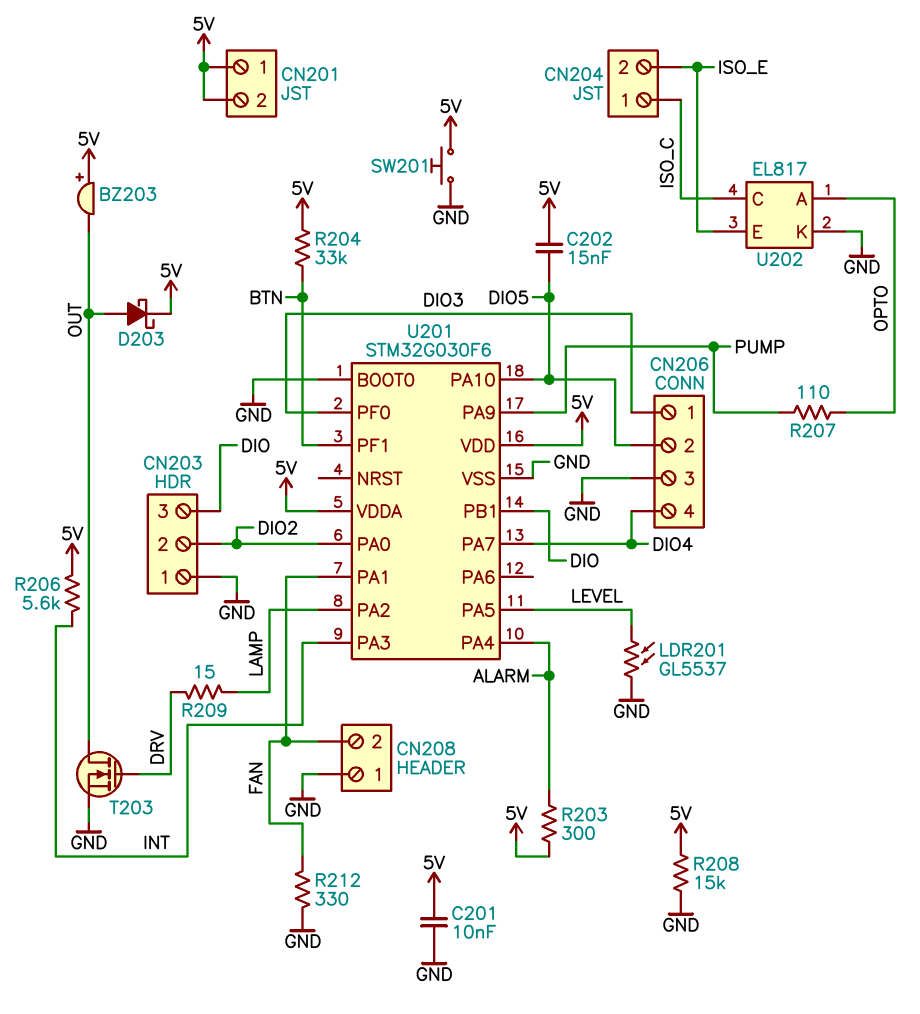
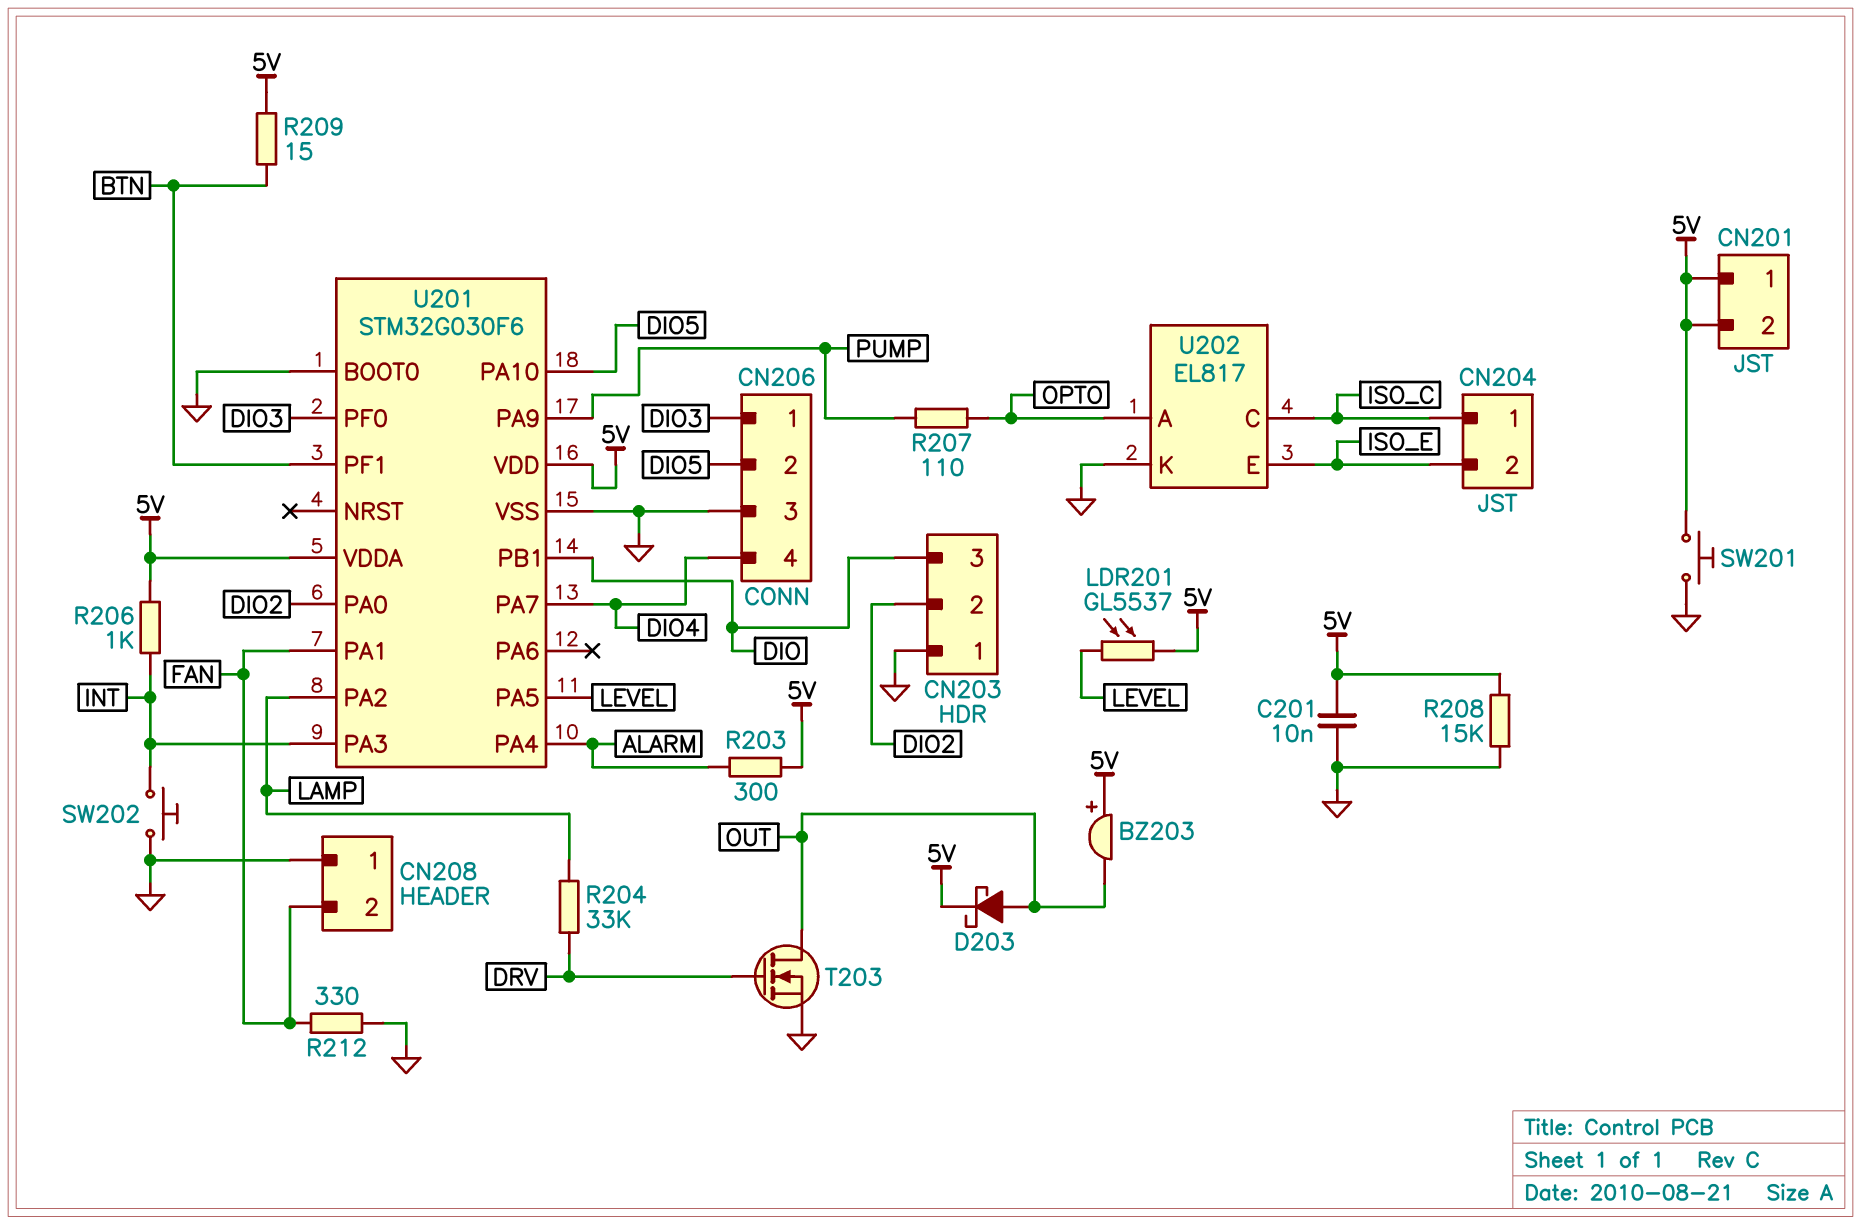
C202: 15nF (5V, DIO5) -> none
LDR201: GL5537 (GND, LEVEL) -> GL5537 (5V, LEVEL)
R204: 33k (5V, BTN) -> 33k (DRV, LAMP)
R206: 5.6k (5V, INT) -> 1k (5V, INT)
R209: 15 (DRV, LAMP) -> 15 (5V, BTN)
SW202: none -> button (GND, INT)

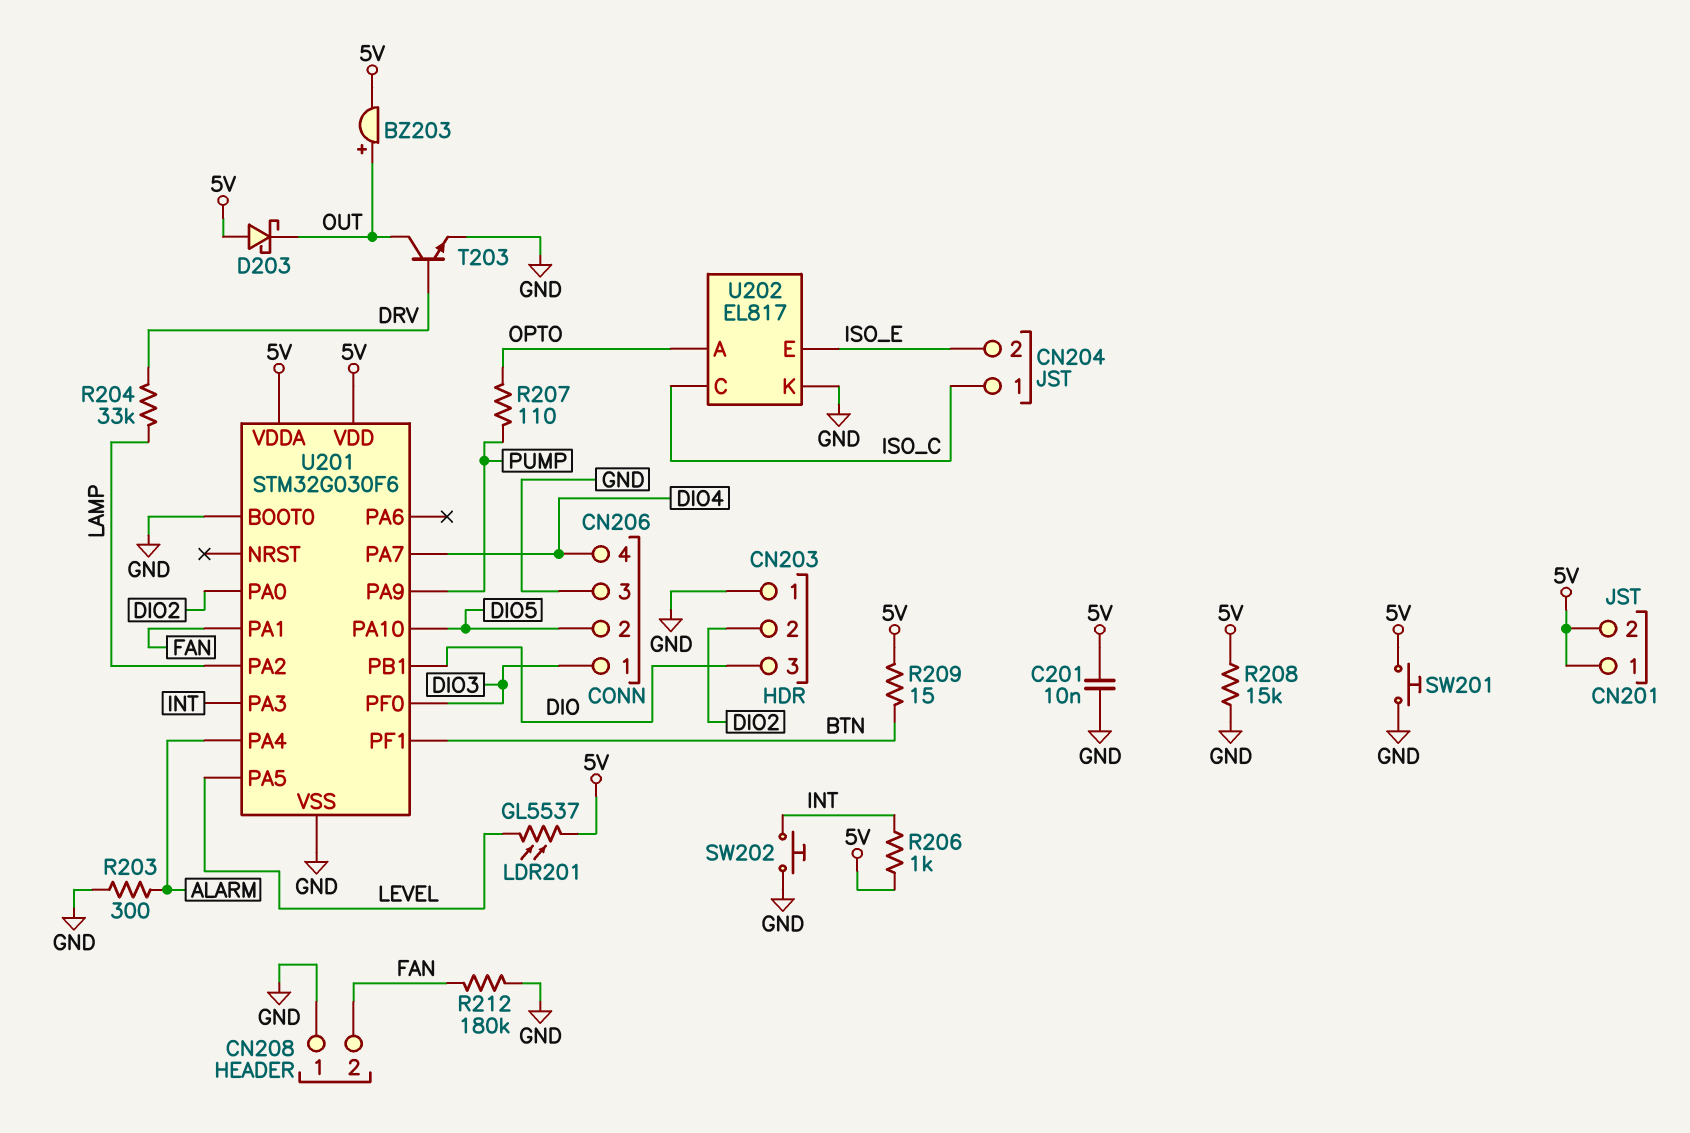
BZ203: buzzer (plus 5V, minus OUT) -> buzzer (plus OUT, minus 5V)
D203: schottky (A OUT, K 5V) -> schottky (A 5V, K OUT)
R203: 300 (5V, ALARM) -> 300 (ALARM, GND)
R212: 330 (FAN, GND) -> 180k (FAN, GND)
T203: NMOS (G DRV, D OUT, S GND) -> NPN (B DRV, C OUT, E GND)

